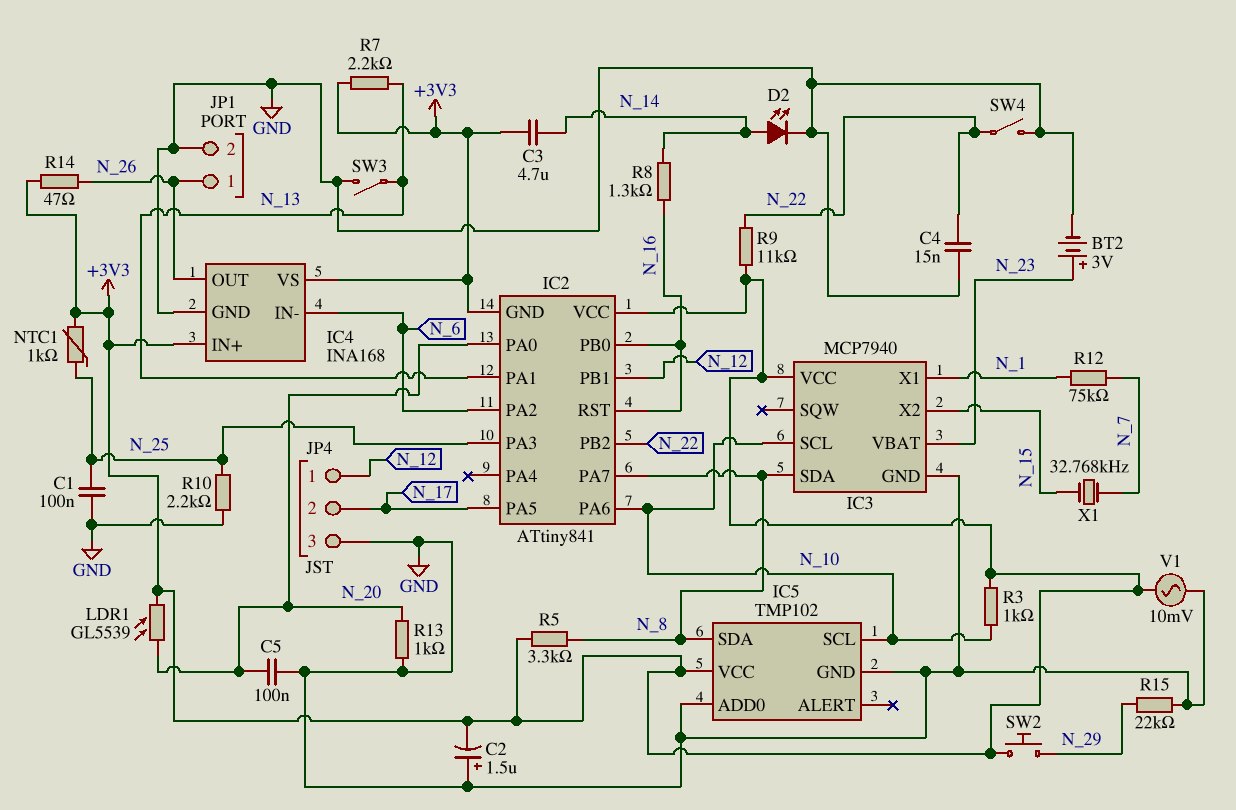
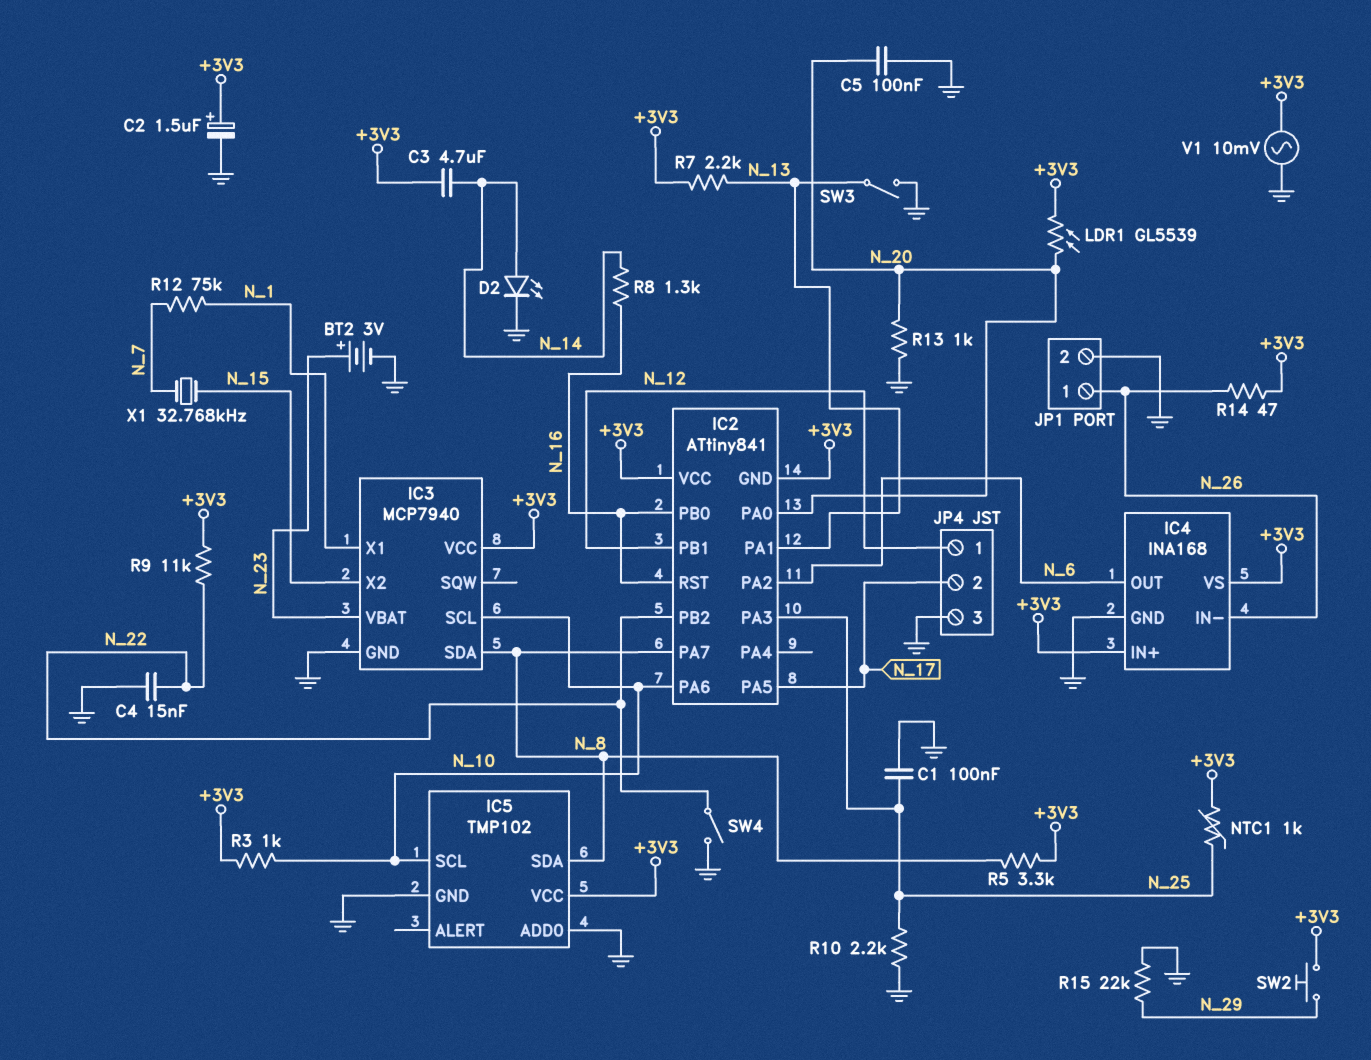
C2: 1.5uF (plus GND, minus +3V3) -> 1.5uF (plus +3V3, minus GND)
IC4 pin IN-: N_6 -> N_26
IC4 pin OUT: N_26 -> N_6

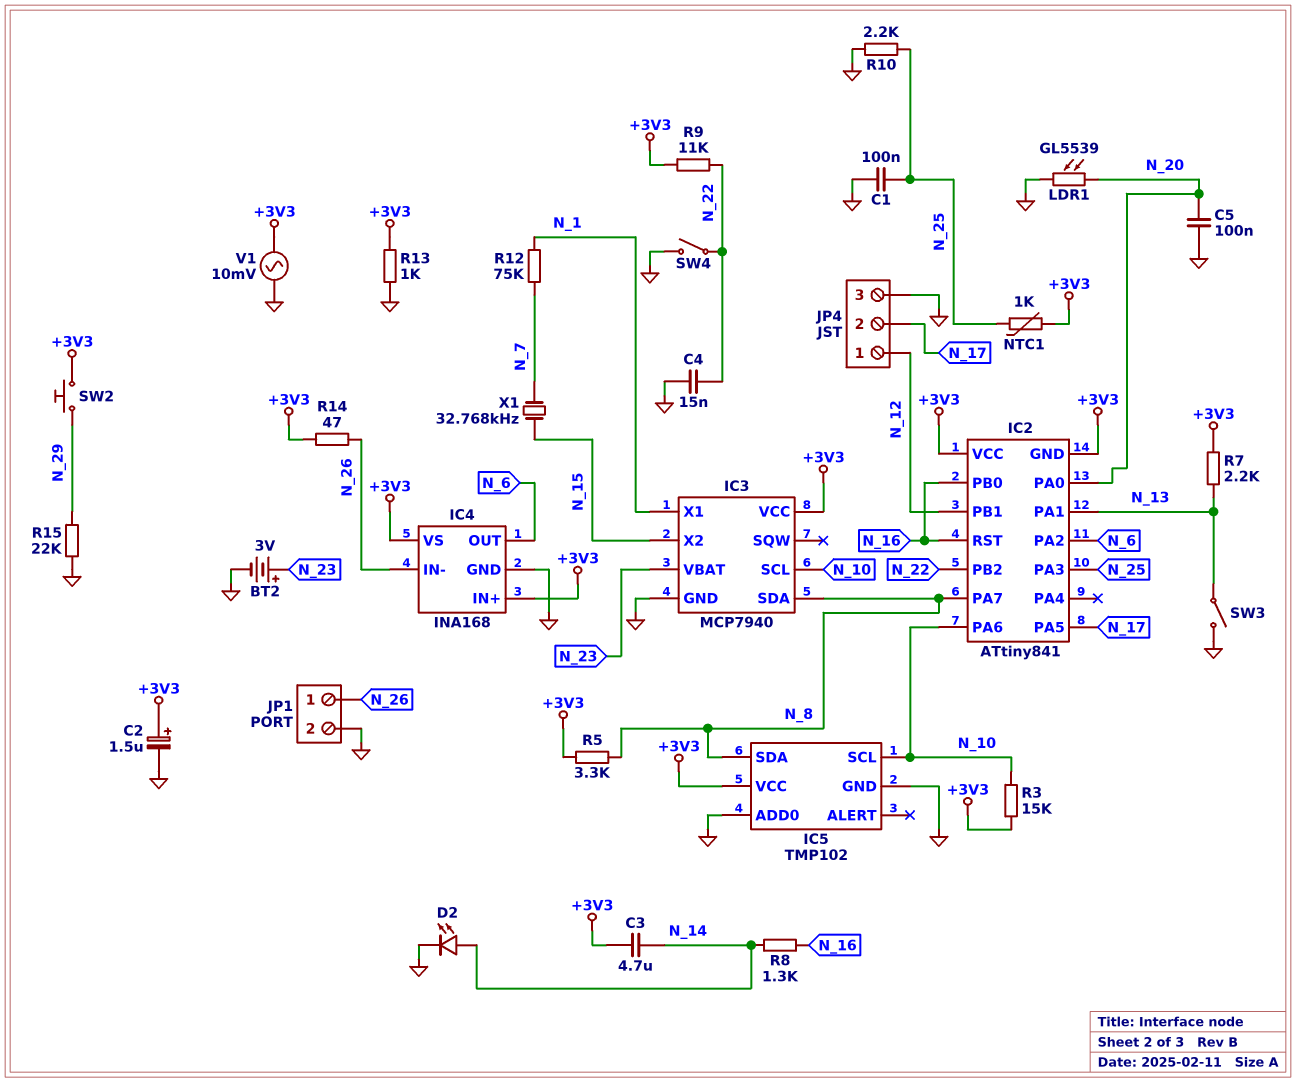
LDR1: GL5539 (+3V3, N_20) -> GL5539 (GND, N_20)
R3: 1k (+3V3, N_10) -> 15k (+3V3, N_10)
R13: 1k (GND, N_20) -> 1k (+3V3, GND)

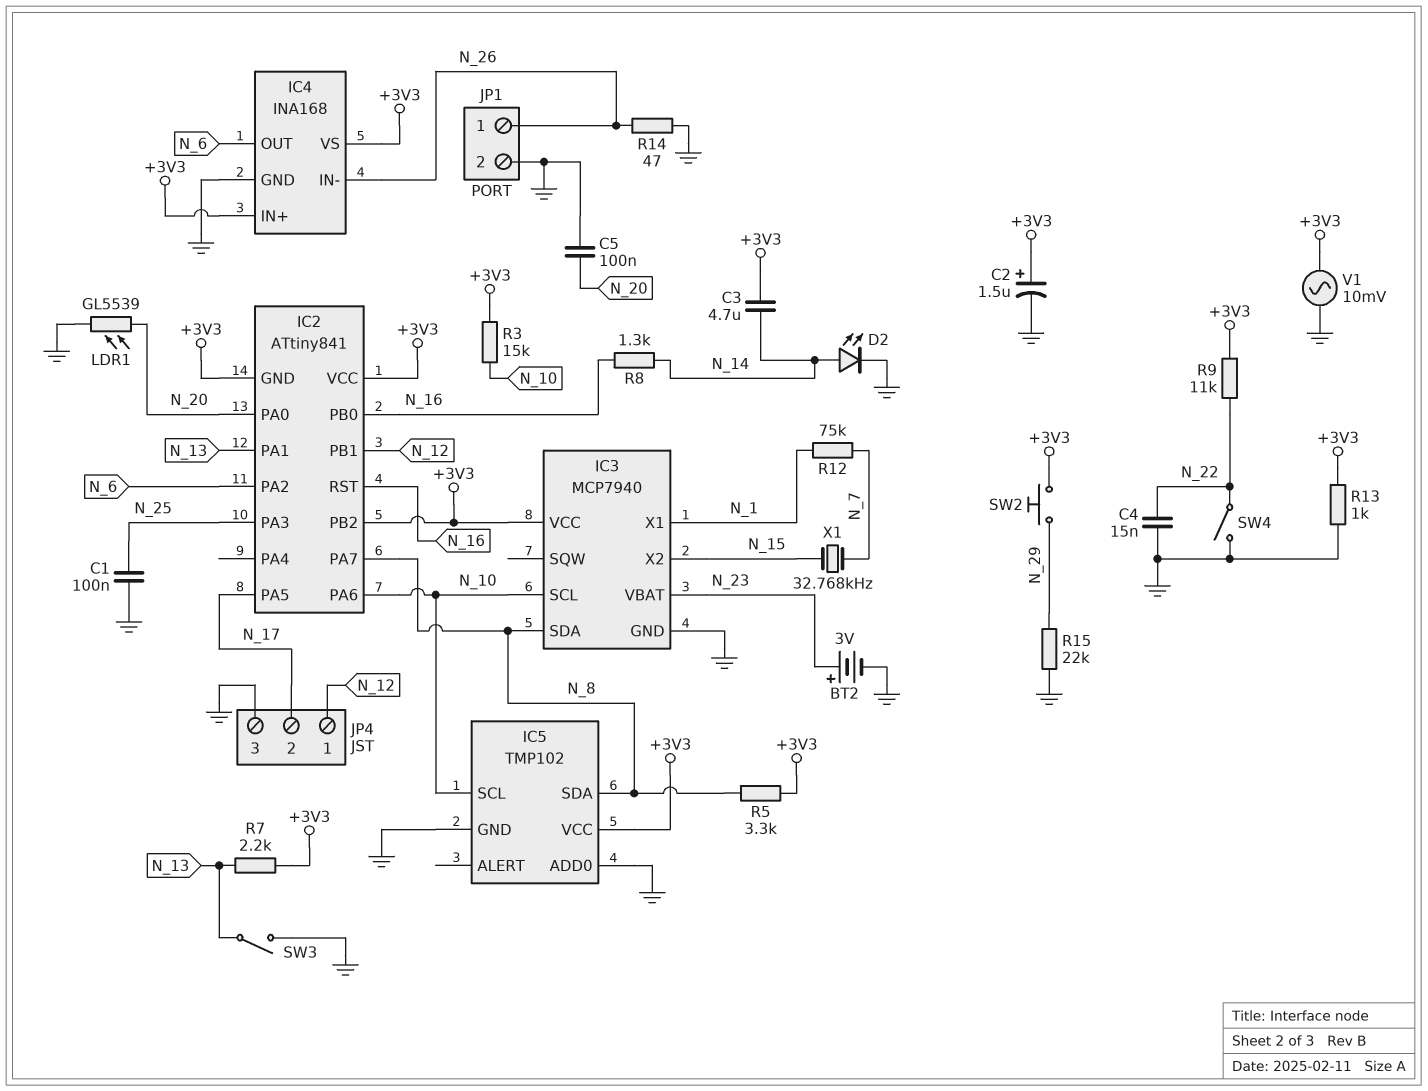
IC2 pin PB2: N_22 -> +3V3
NTC1: 1k (+3V3, N_25) -> none
R10: 2.2k (GND, N_25) -> none
R14: 47 (+3V3, N_26) -> 47 (GND, N_26)

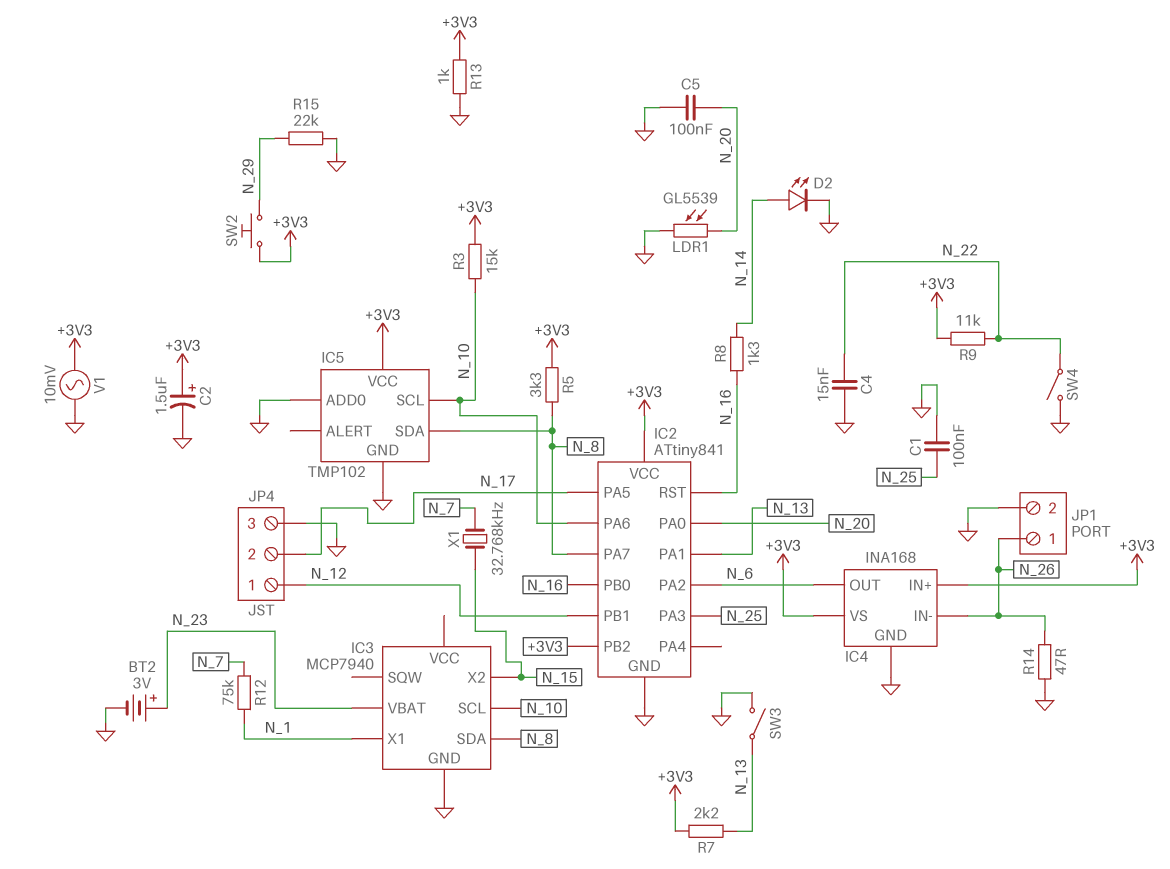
C3: 4.7uF (+3V3, N_14) -> none
IC2 pin GND: +3V3 -> GND
IC3 pin VCC: +3V3 -> none

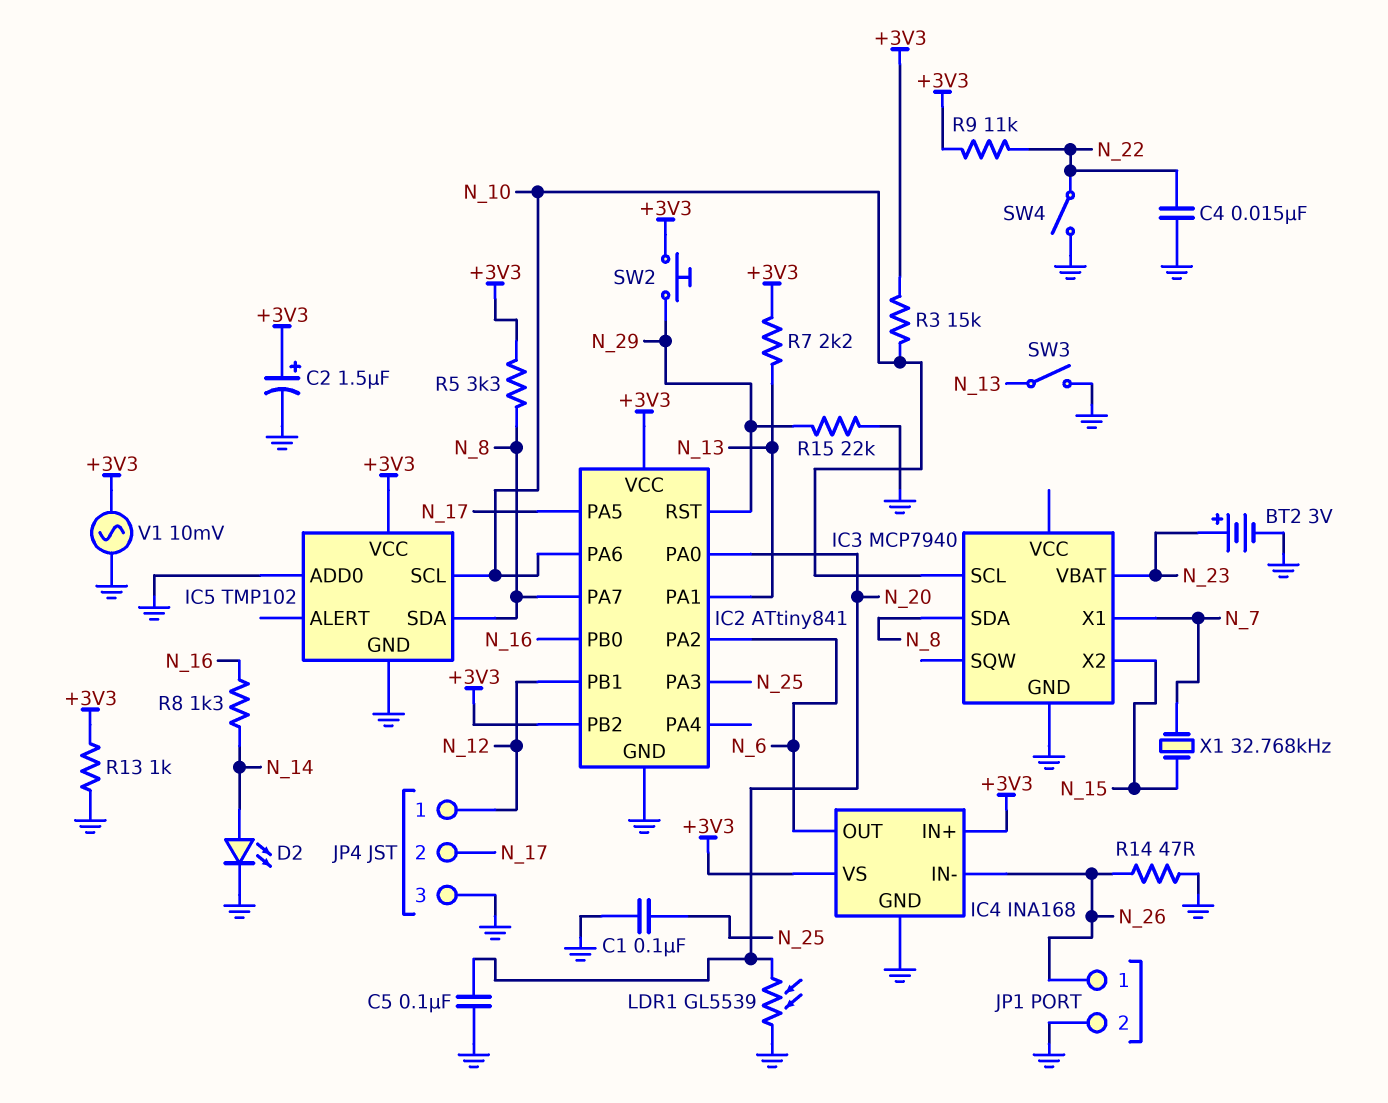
IC2 pin RST: N_16 -> N_29
IC3 pin X1: N_1 -> N_7
R12: 75k (N_1, N_7) -> none

